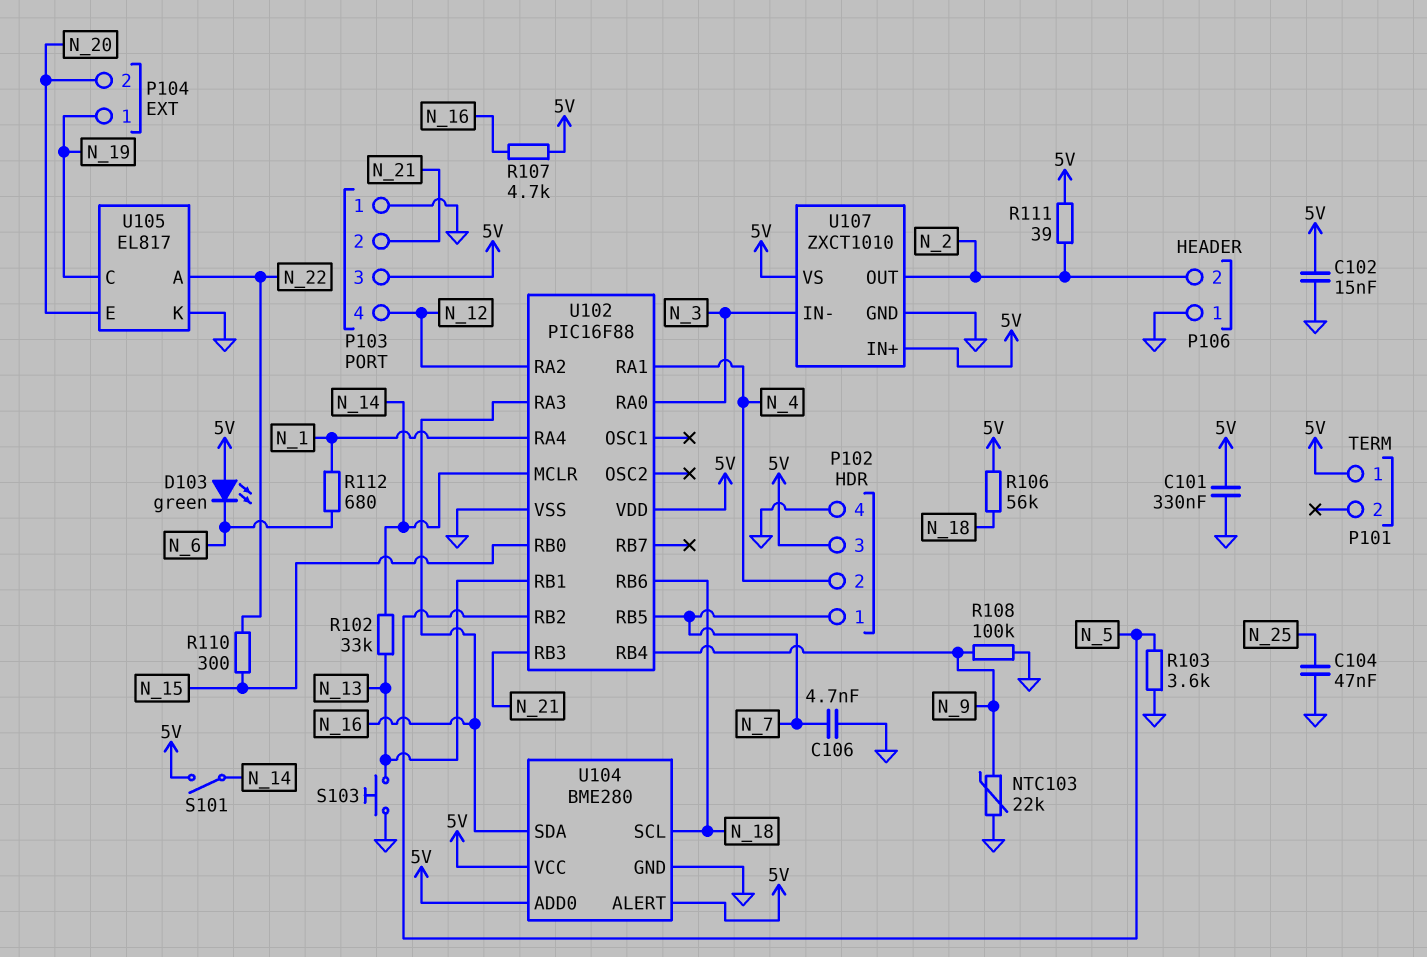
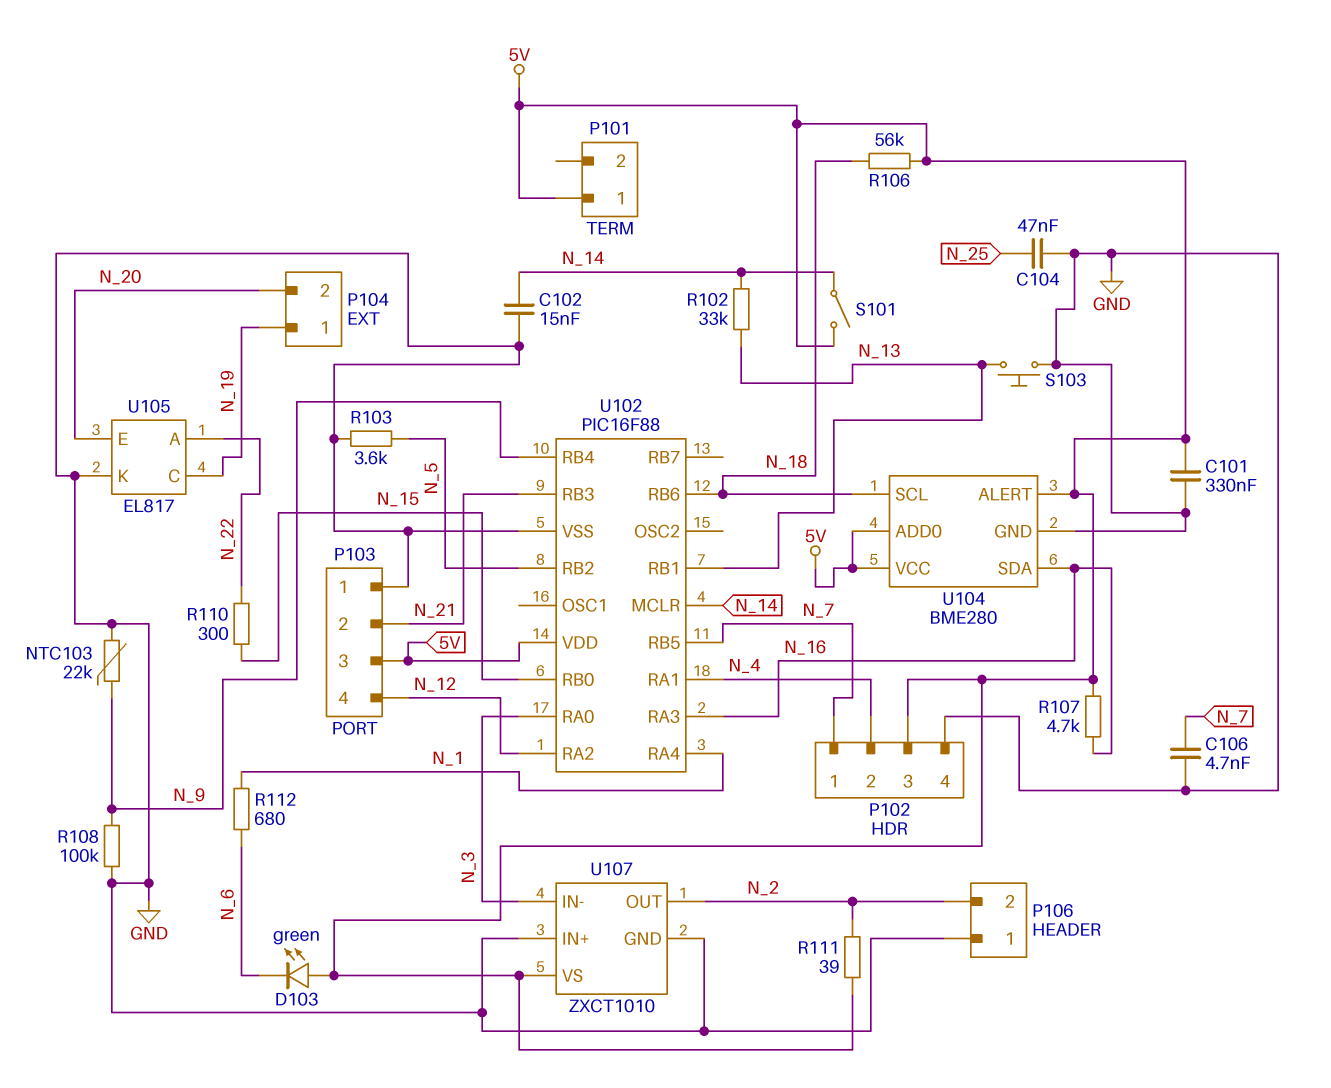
C102: 15nF (5V, GND) -> 15nF (GND, N_14)
U107 pin IN+: 5V -> GND

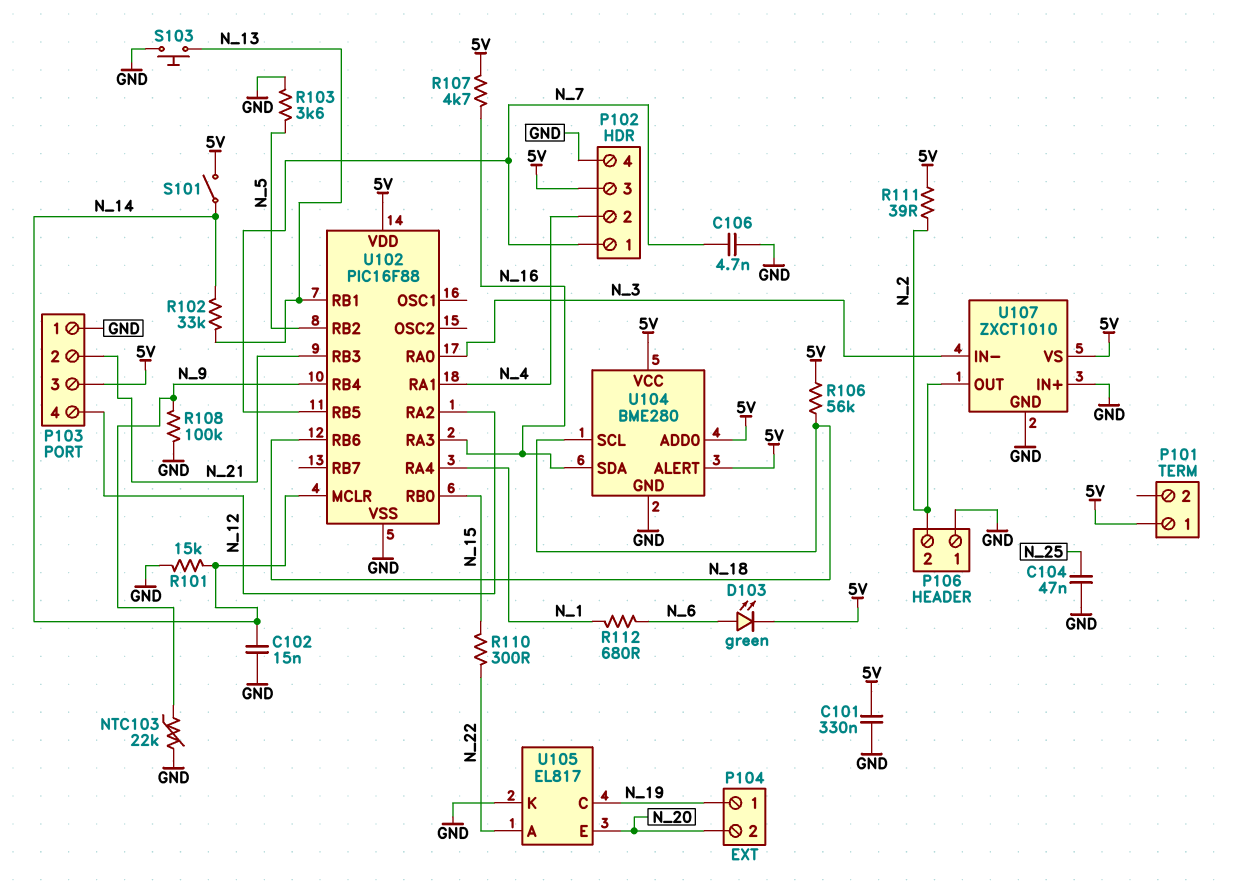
D103: LED green (A 5V, K N_6) -> LED green (A N_6, K 5V)
R101: none -> 15k (GND, N_14)

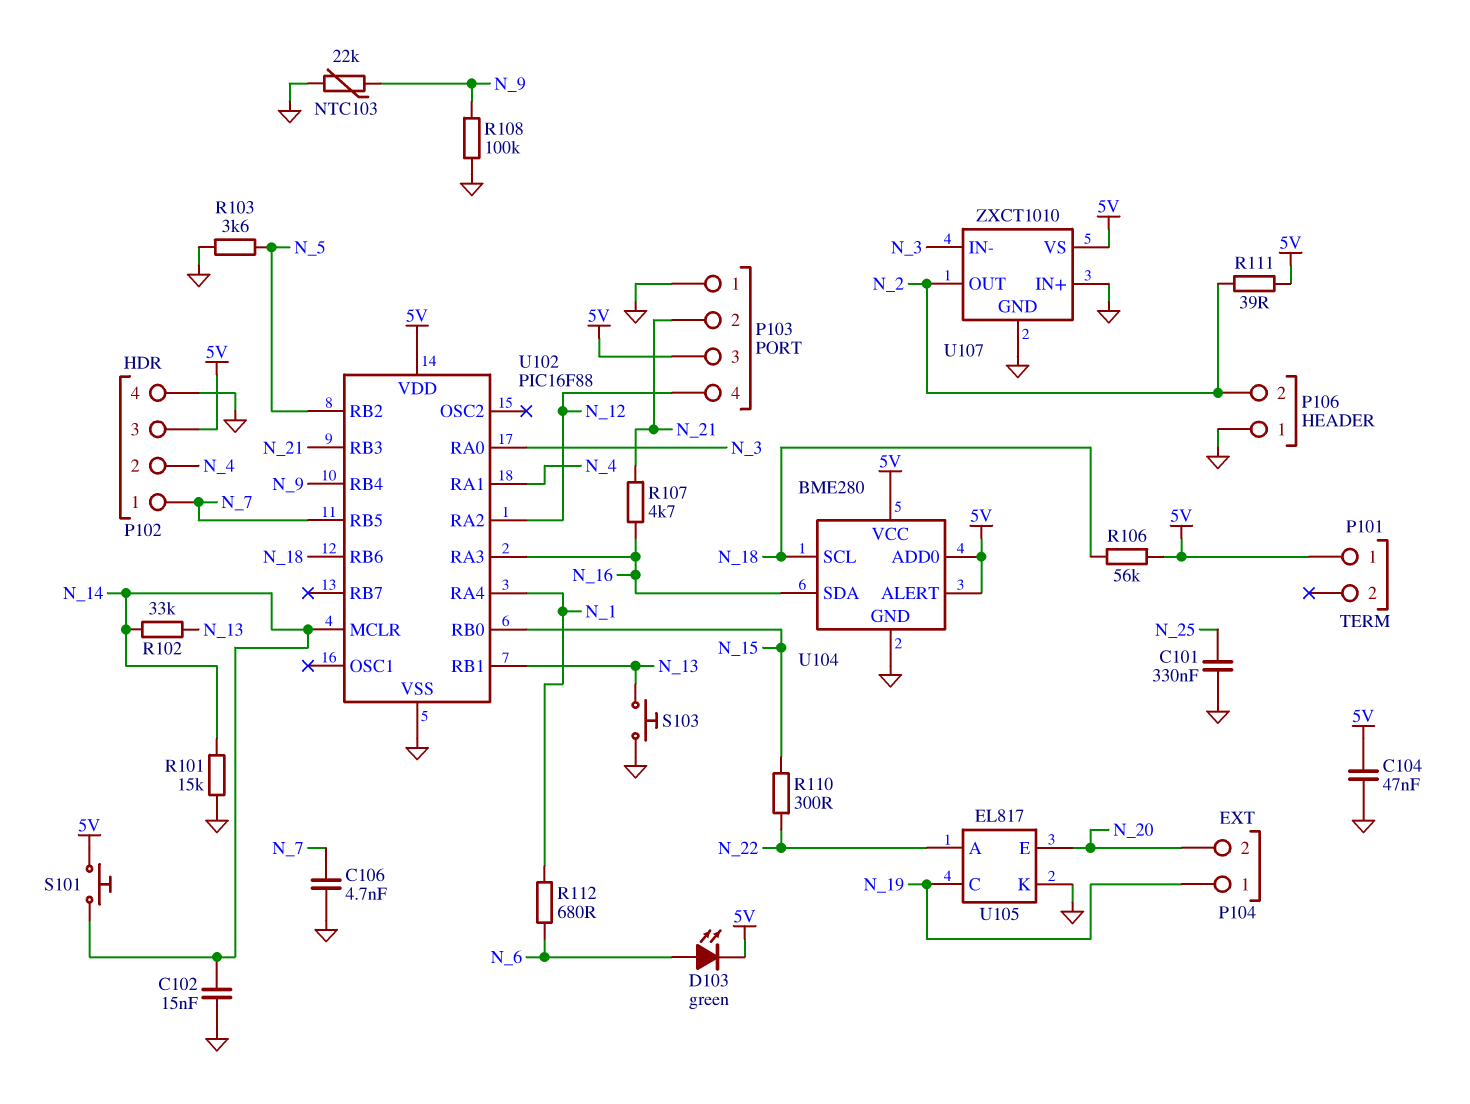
C101: 330nF (5V, GND) -> 330nF (GND, N_25)
C104: 47nF (GND, N_25) -> 47nF (5V, GND)
R107: 4.7k (5V, N_16) -> 4.7k (N_16, N_21)
S101: switch (5V, N_14) -> button (5V, N_14)

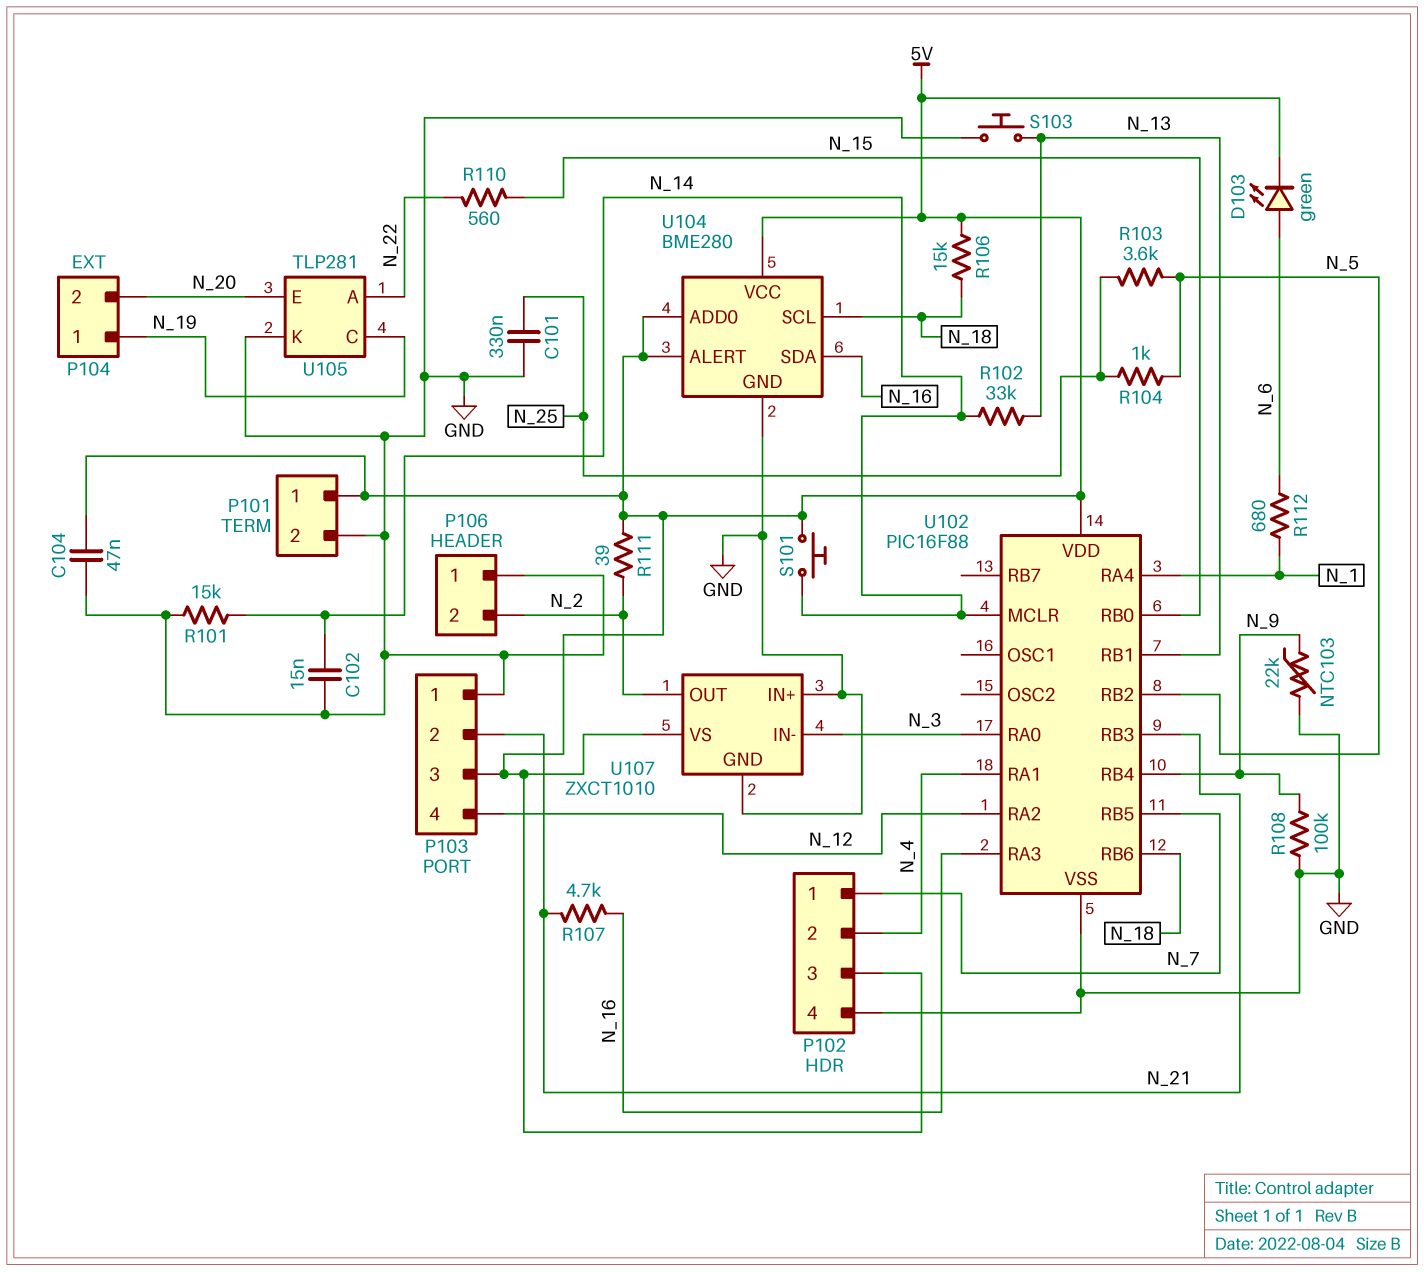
C106: 4.7nF (GND, N_7) -> none
P101 pin 2: none -> GND
R103: 3.6k (GND, N_5) -> 3.6k (N_5, N_25)
R104: none -> 1k (N_5, N_25)
R106: 56k (5V, N_18) -> 15k (5V, N_18)
R110: 300 (N_15, N_22) -> 560 (N_15, N_22)
U105: EL817 -> TLP281

